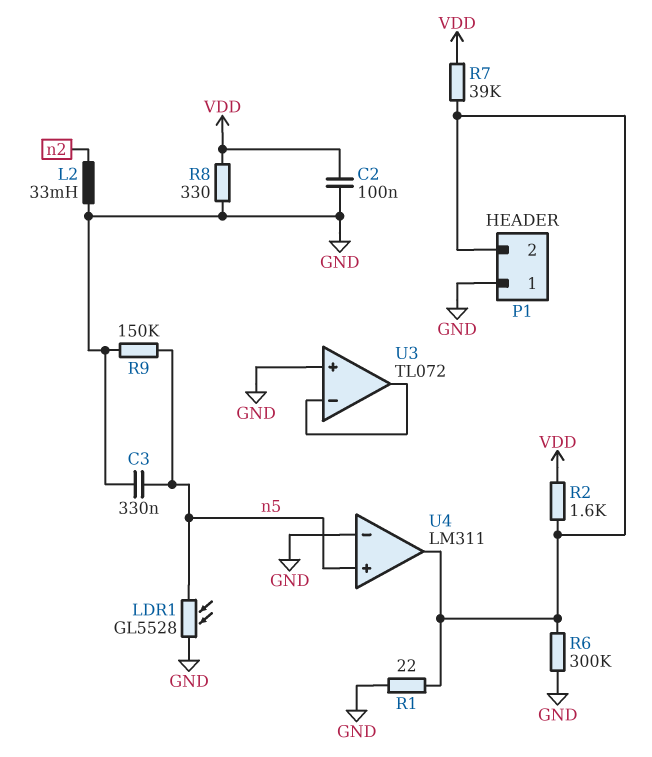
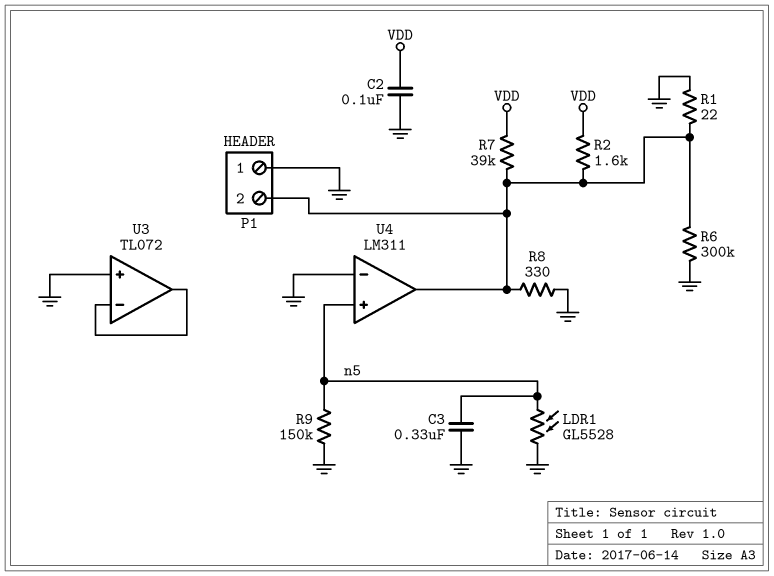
L2: 33mH (GND, n2) -> none
R8: 330 (GND, VDD) -> 330 (GND, P1/2)

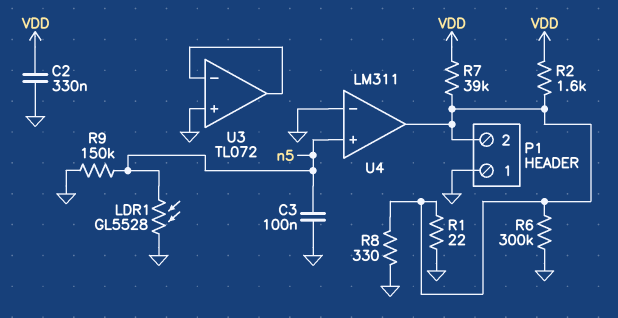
C2: 100nF (GND, VDD) -> 330nF (GND, VDD)
C3: 330nF (GND, n5) -> 100nF (GND, n5)

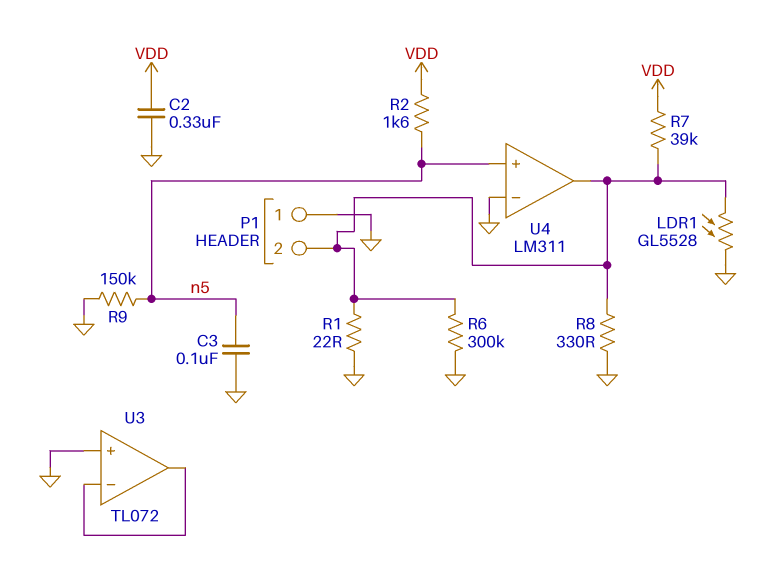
LDR1: GL5528 (GND, n5) -> GL5528 (GND, P1/2)
R2: 1.6k (P1/2, VDD) -> 1.6k (VDD, n5)

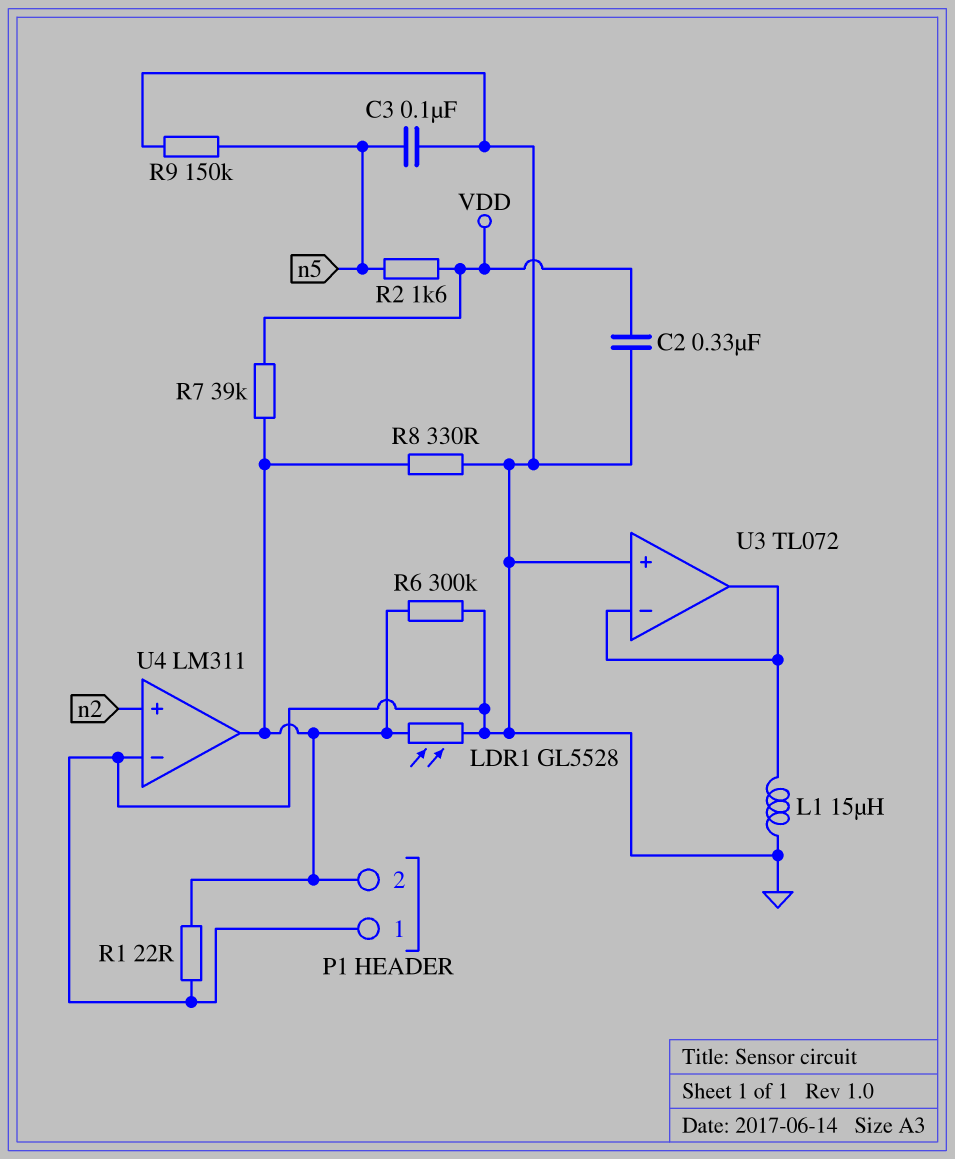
L1: none -> 15uH (GND, U3/in-)
U4 pin in+: n5 -> n2

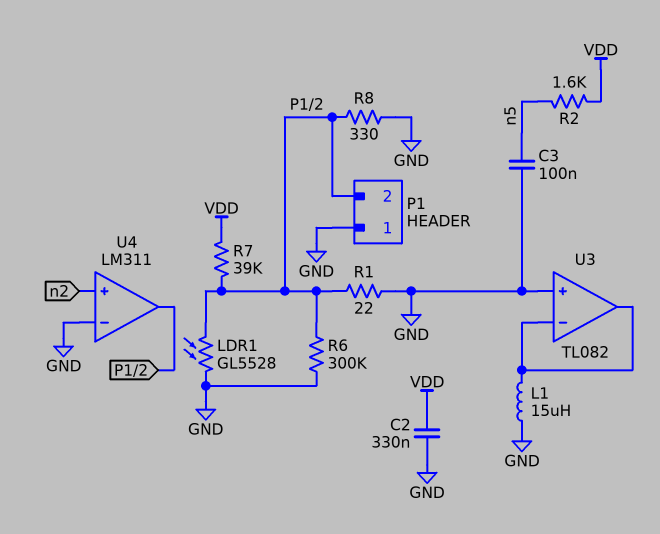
R9: 150k (GND, n5) -> none
U3: TL072 -> TL082

